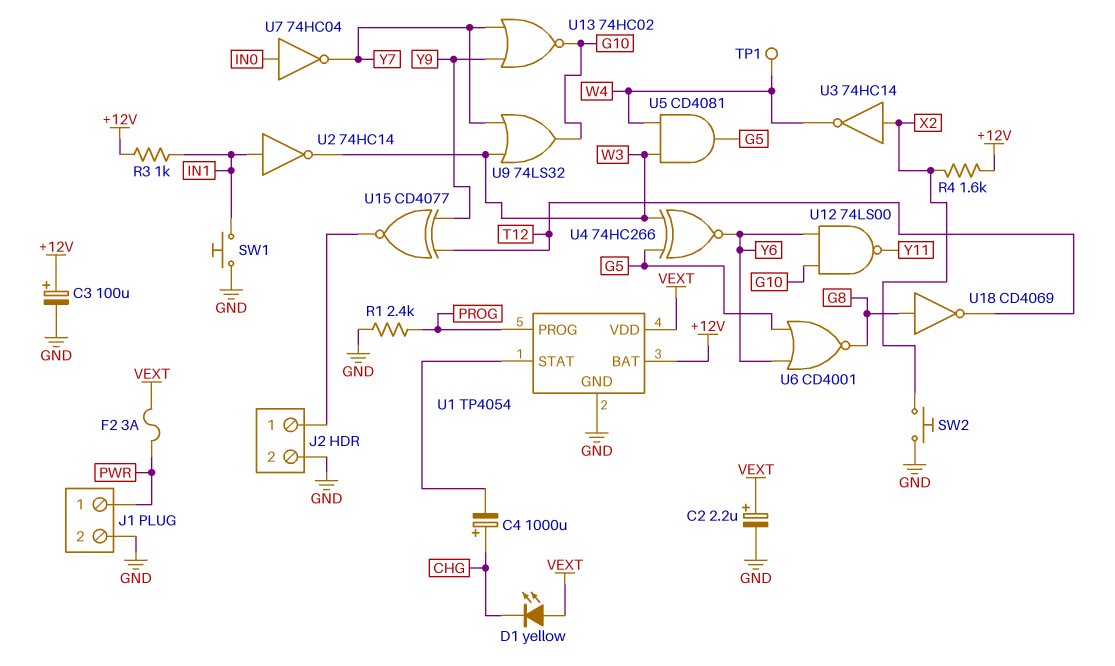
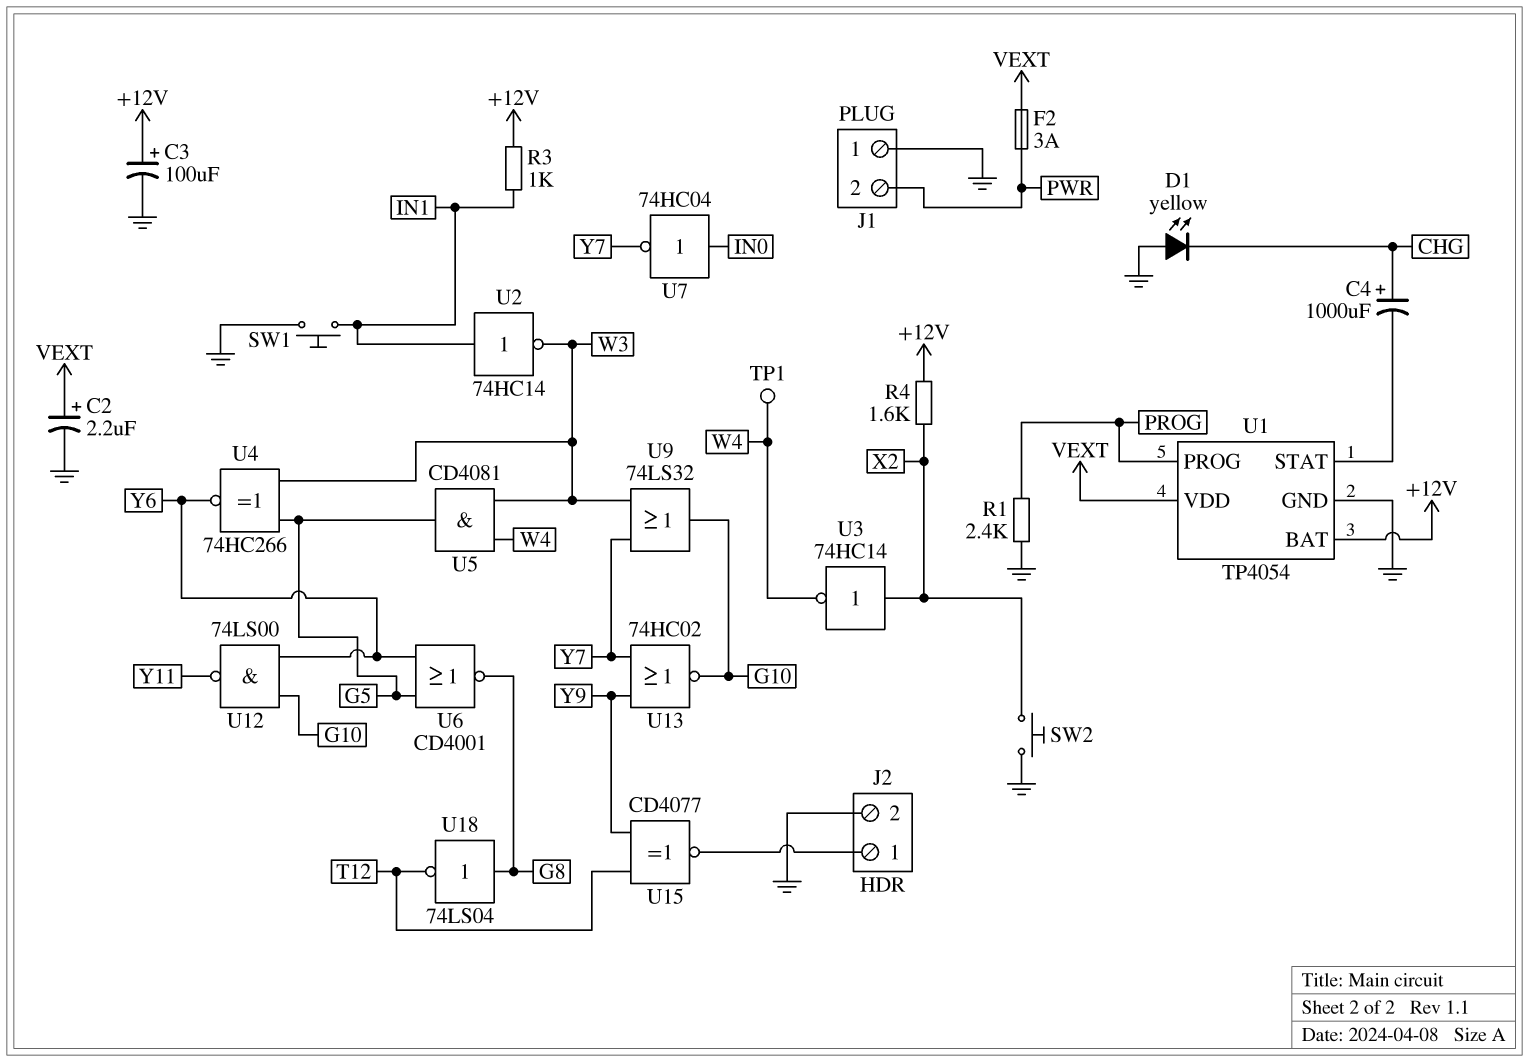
D1: LED yellow (A VEXT, K CHG) -> LED yellow (A GND, K CHG)
J1 pin 1: PWR -> GND
J1 pin 2: GND -> PWR
U18: NOT CD4069 (in G8, out T12) -> NOT 74LS04 (in G8, out T12)

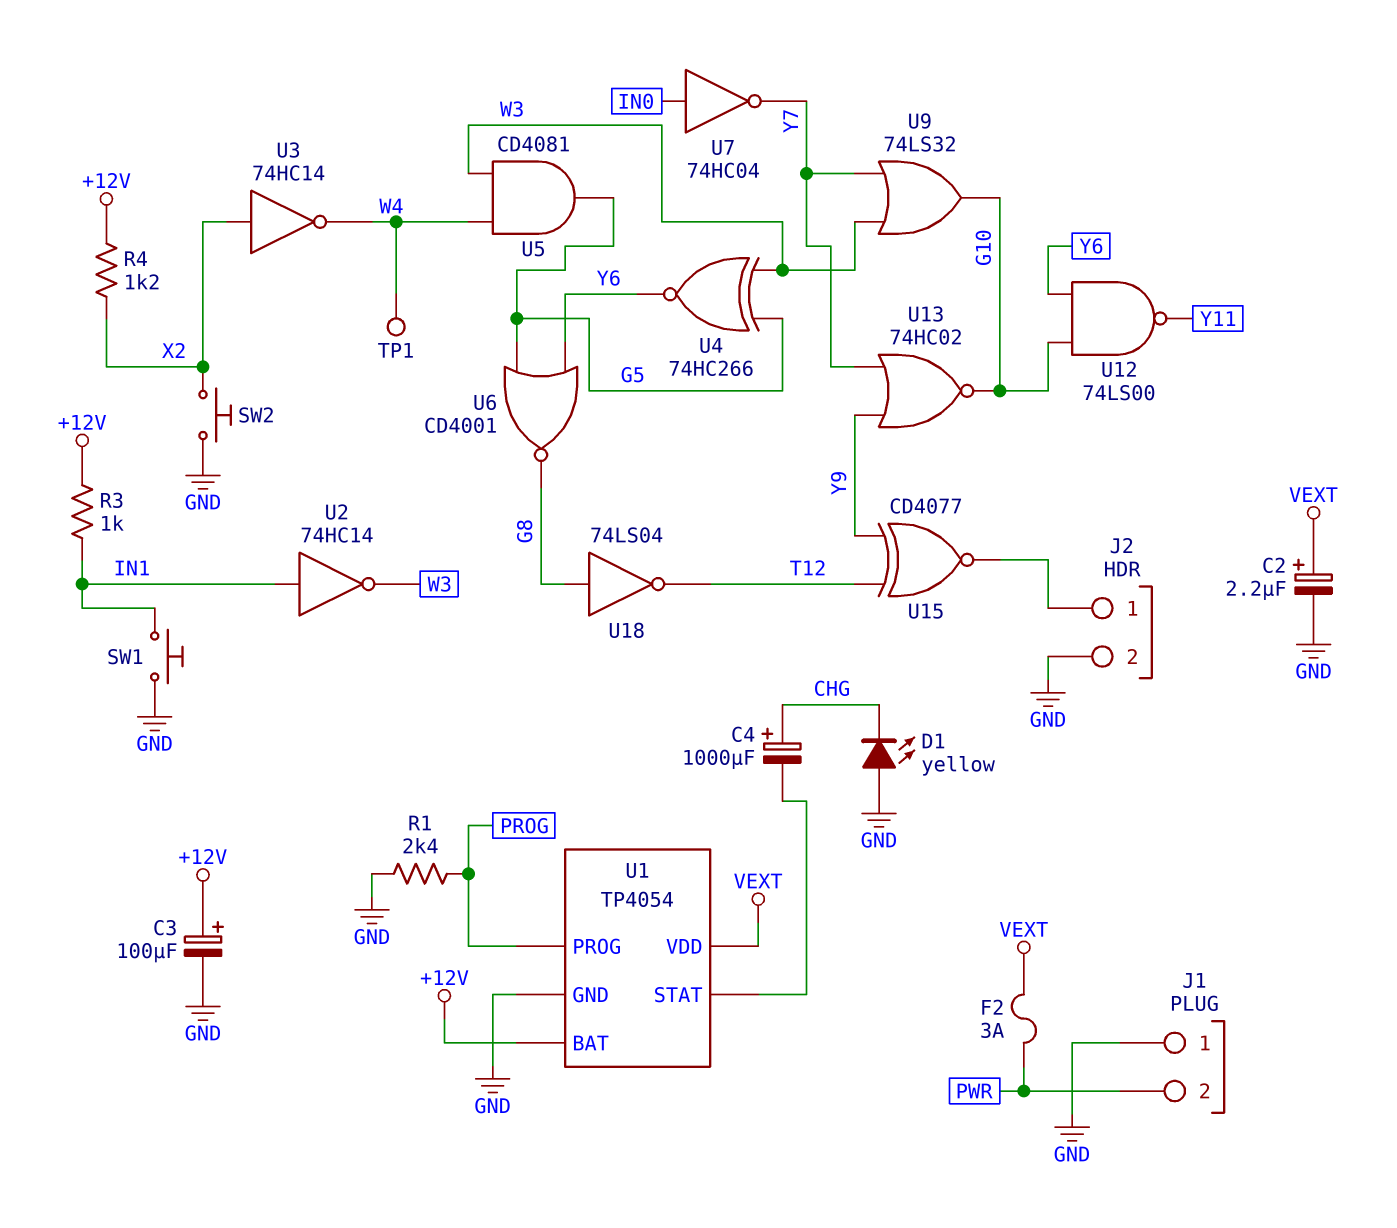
R4: 1.6k (+12V, X2) -> 1.2k (+12V, X2)

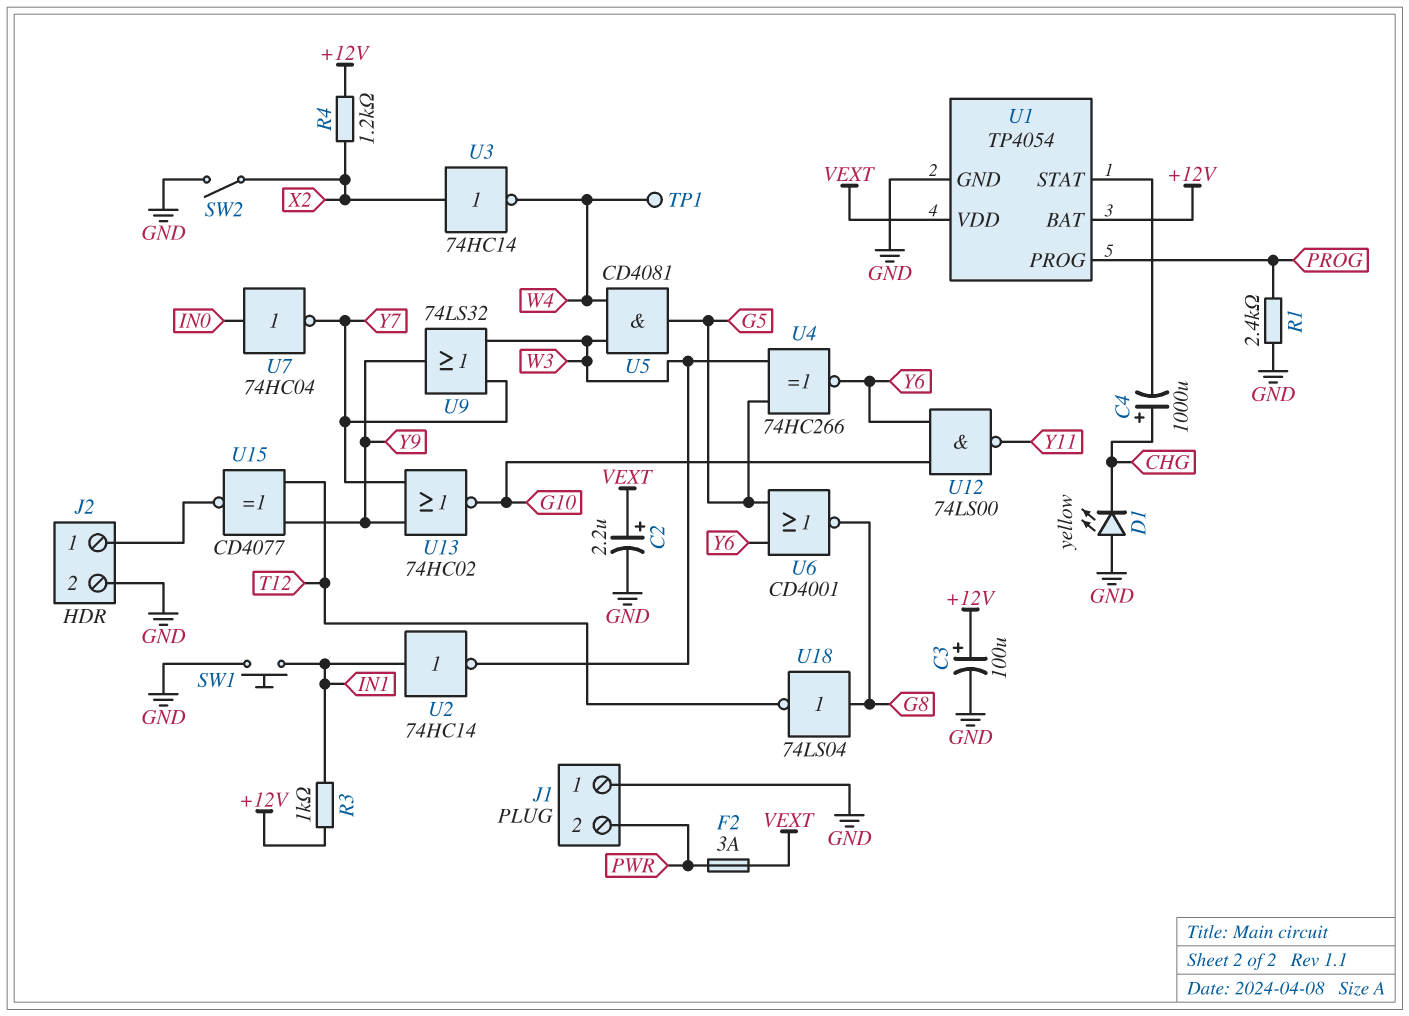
SW2: button (GND, X2) -> switch (GND, X2)
U9: OR 74LS32 (in W3, in Y7, out G10) -> OR 74LS32 (in W3, in Y7, out Y9)

